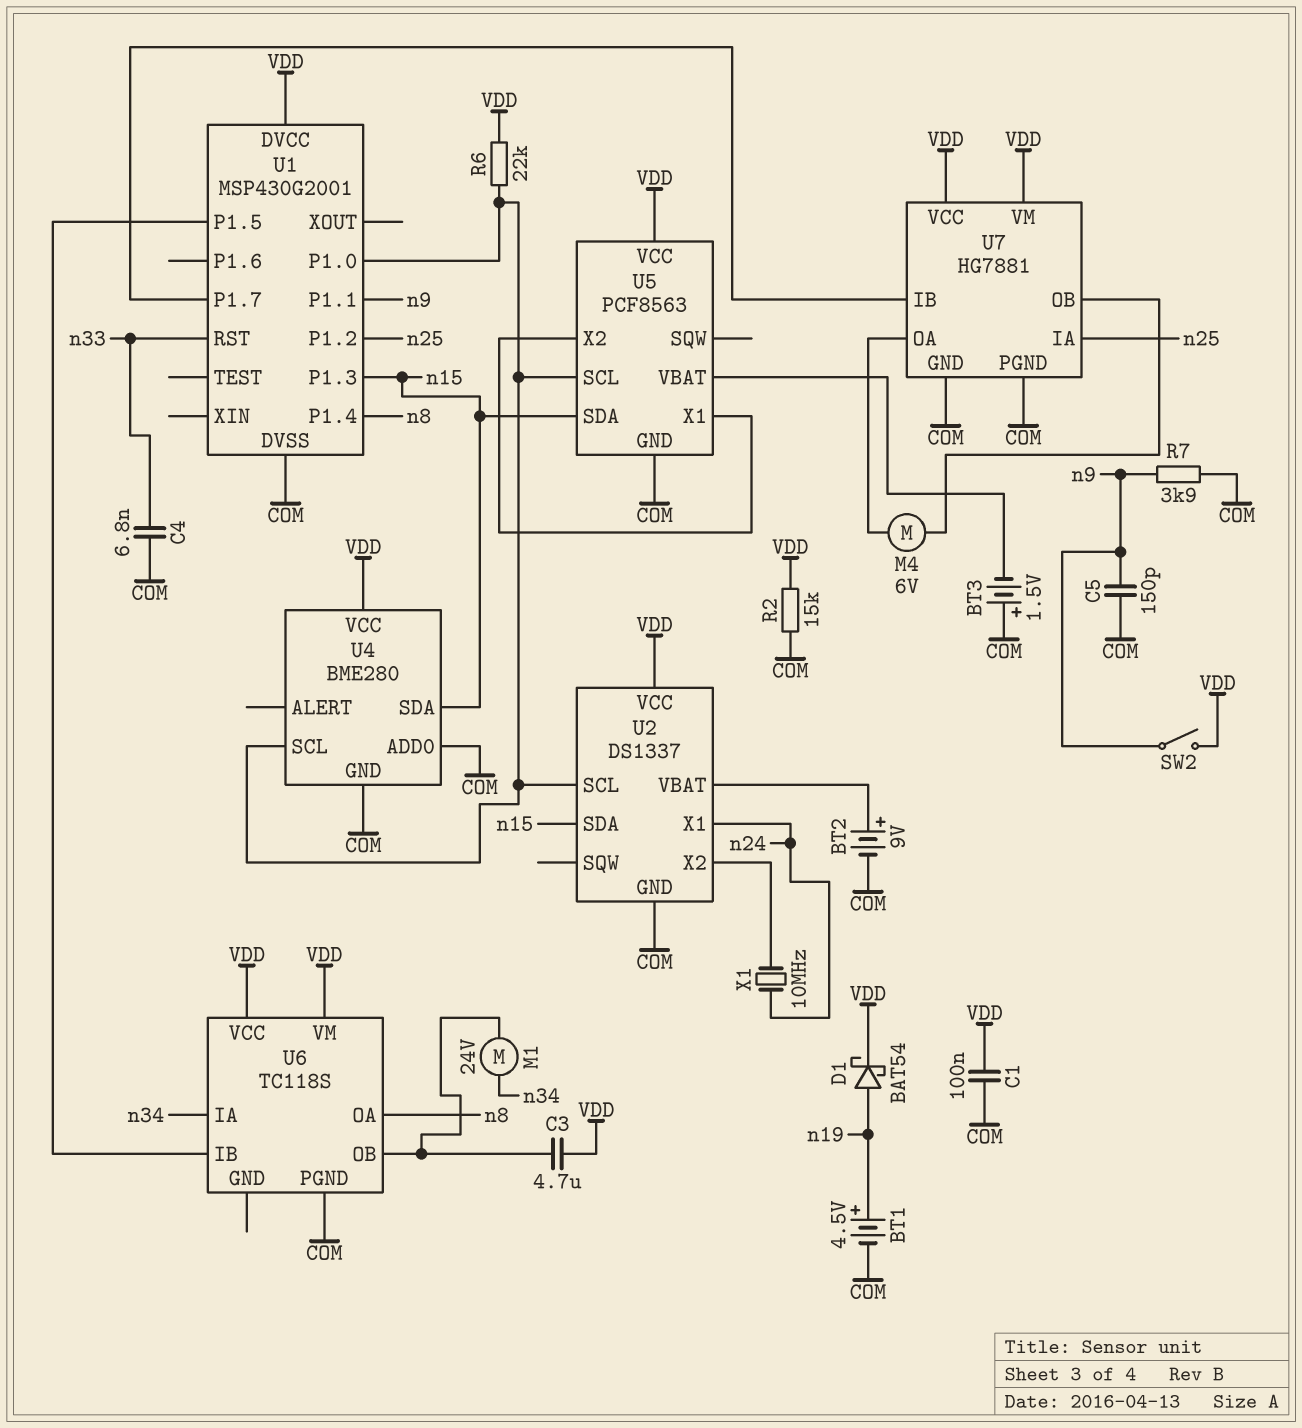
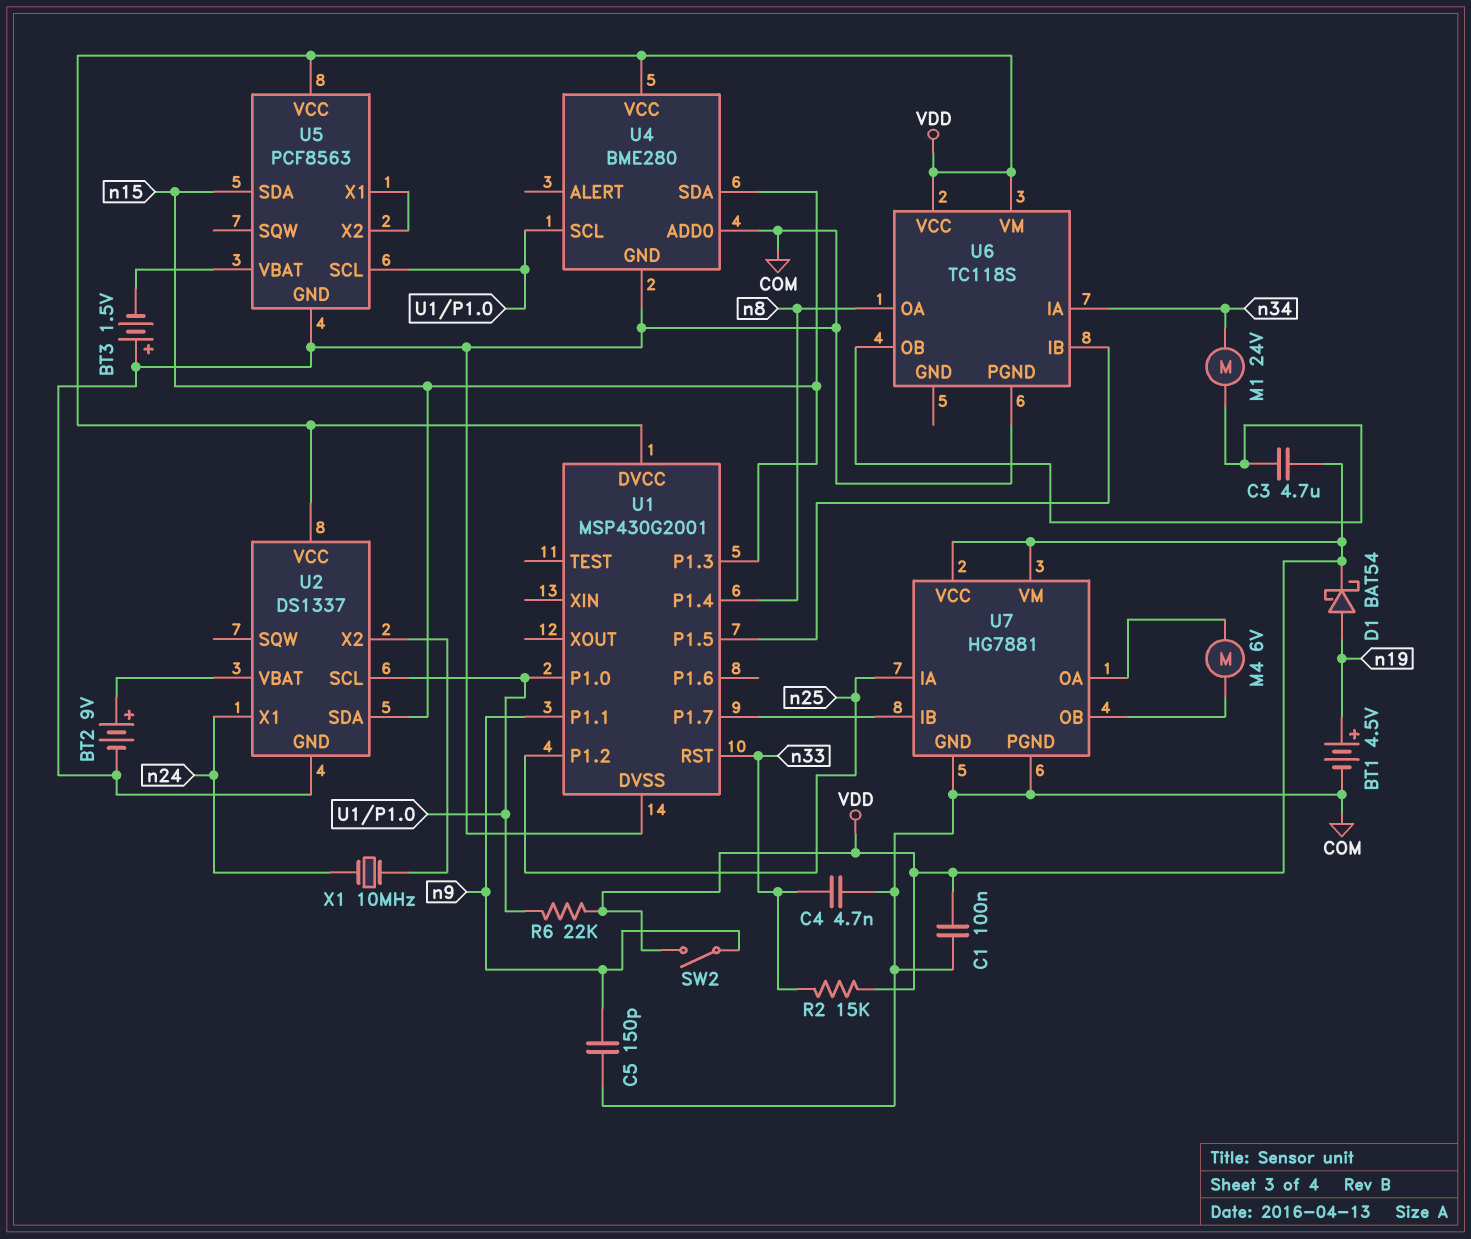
C4: 6.8nF (COM, n33) -> 4.7nF (COM, n33)
R2: 15k (COM, VDD) -> 15k (VDD, n33)
R7: 3.9k (COM, n9) -> none

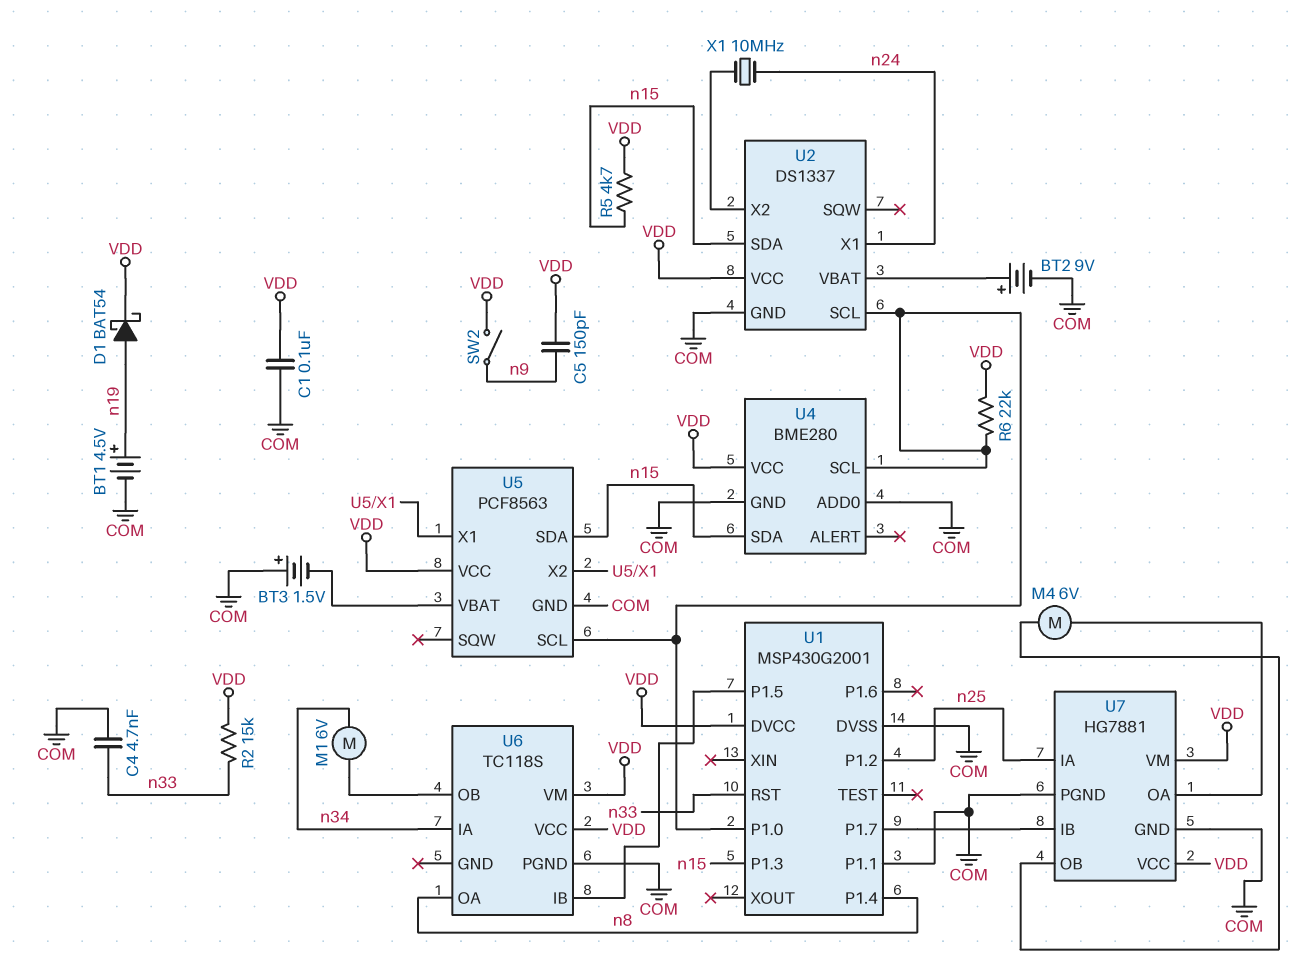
C3: 4.7uF (U6/OB, VDD) -> none
C5: 150pF (COM, n9) -> 150pF (VDD, n9)
M1: motor 24V (U6/OB, n34) -> motor 6V (U6/OB, n34)
R5: none -> 4.7k (VDD, n15)
U1 pin P1.1: n9 -> COM

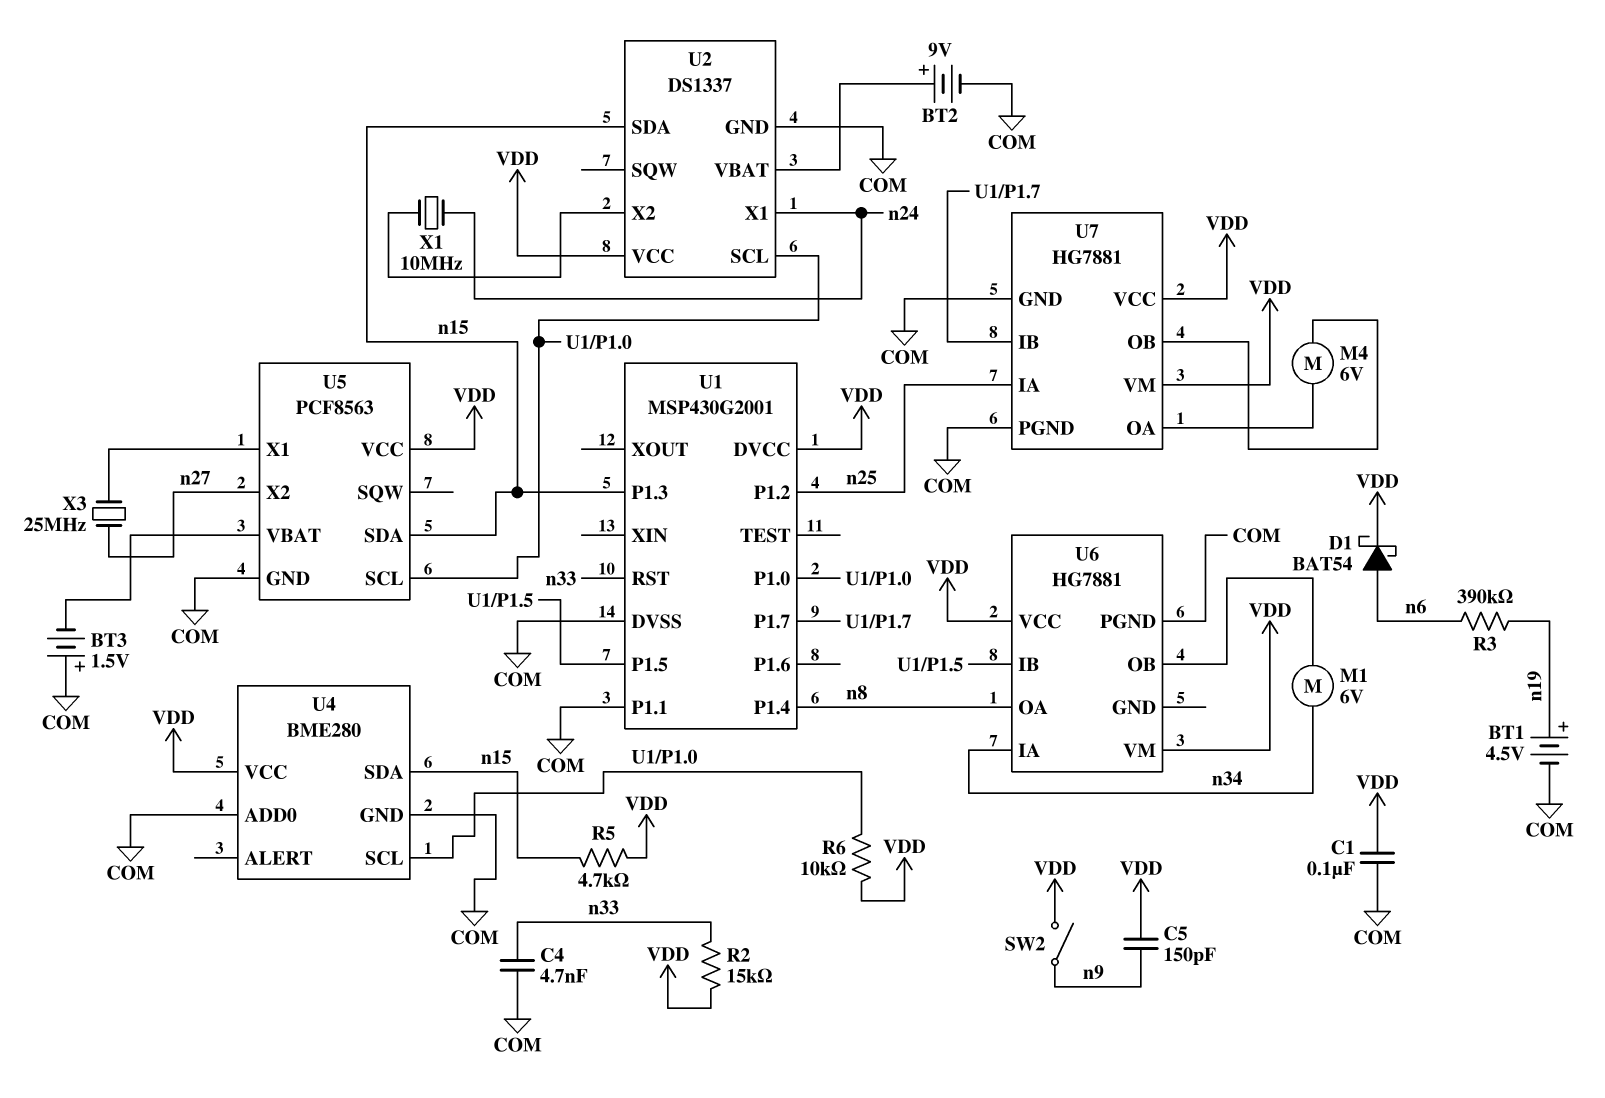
D1: schottky BAT54 (A n19, K VDD) -> schottky BAT54 (A n6, K VDD)
R3: none -> 390k (n6, n19)
R6: 22k (U1/P1.0, VDD) -> 10k (U1/P1.0, VDD)
U5 pin X2: U5/X1 -> n27
U6: TC118S -> HG7881
X3: none -> 25MHz (U5/X1, n27)

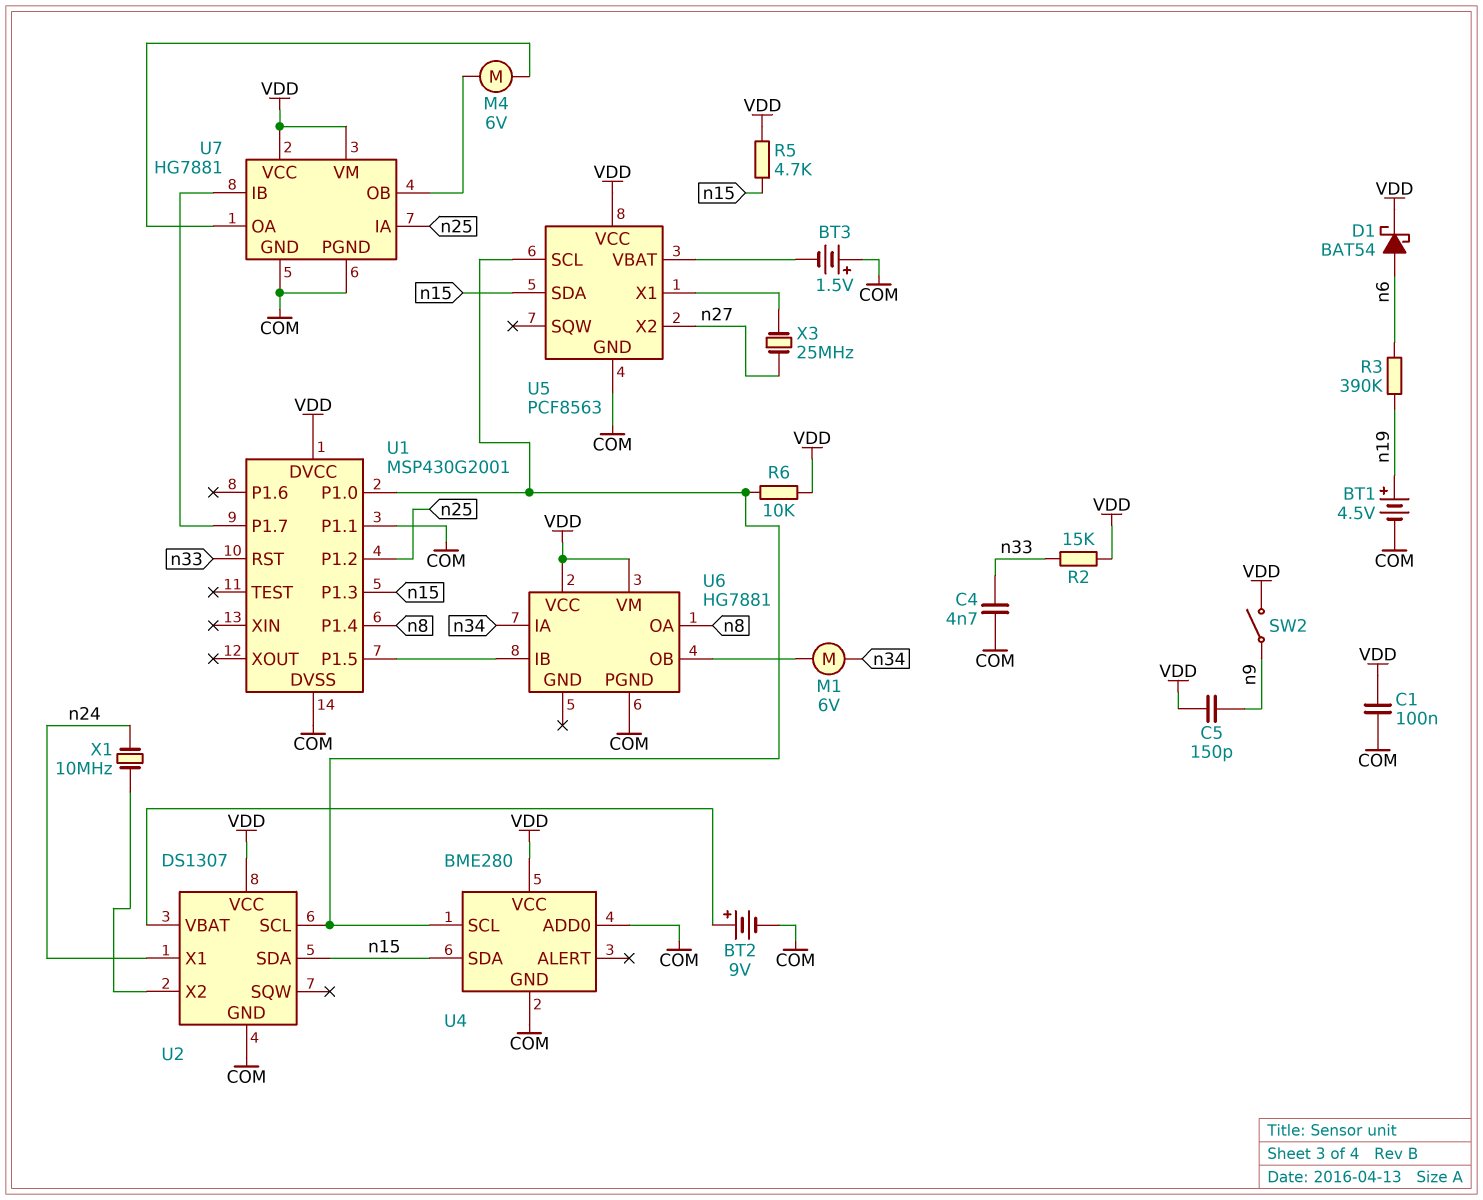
U2: DS1337 -> DS1307

